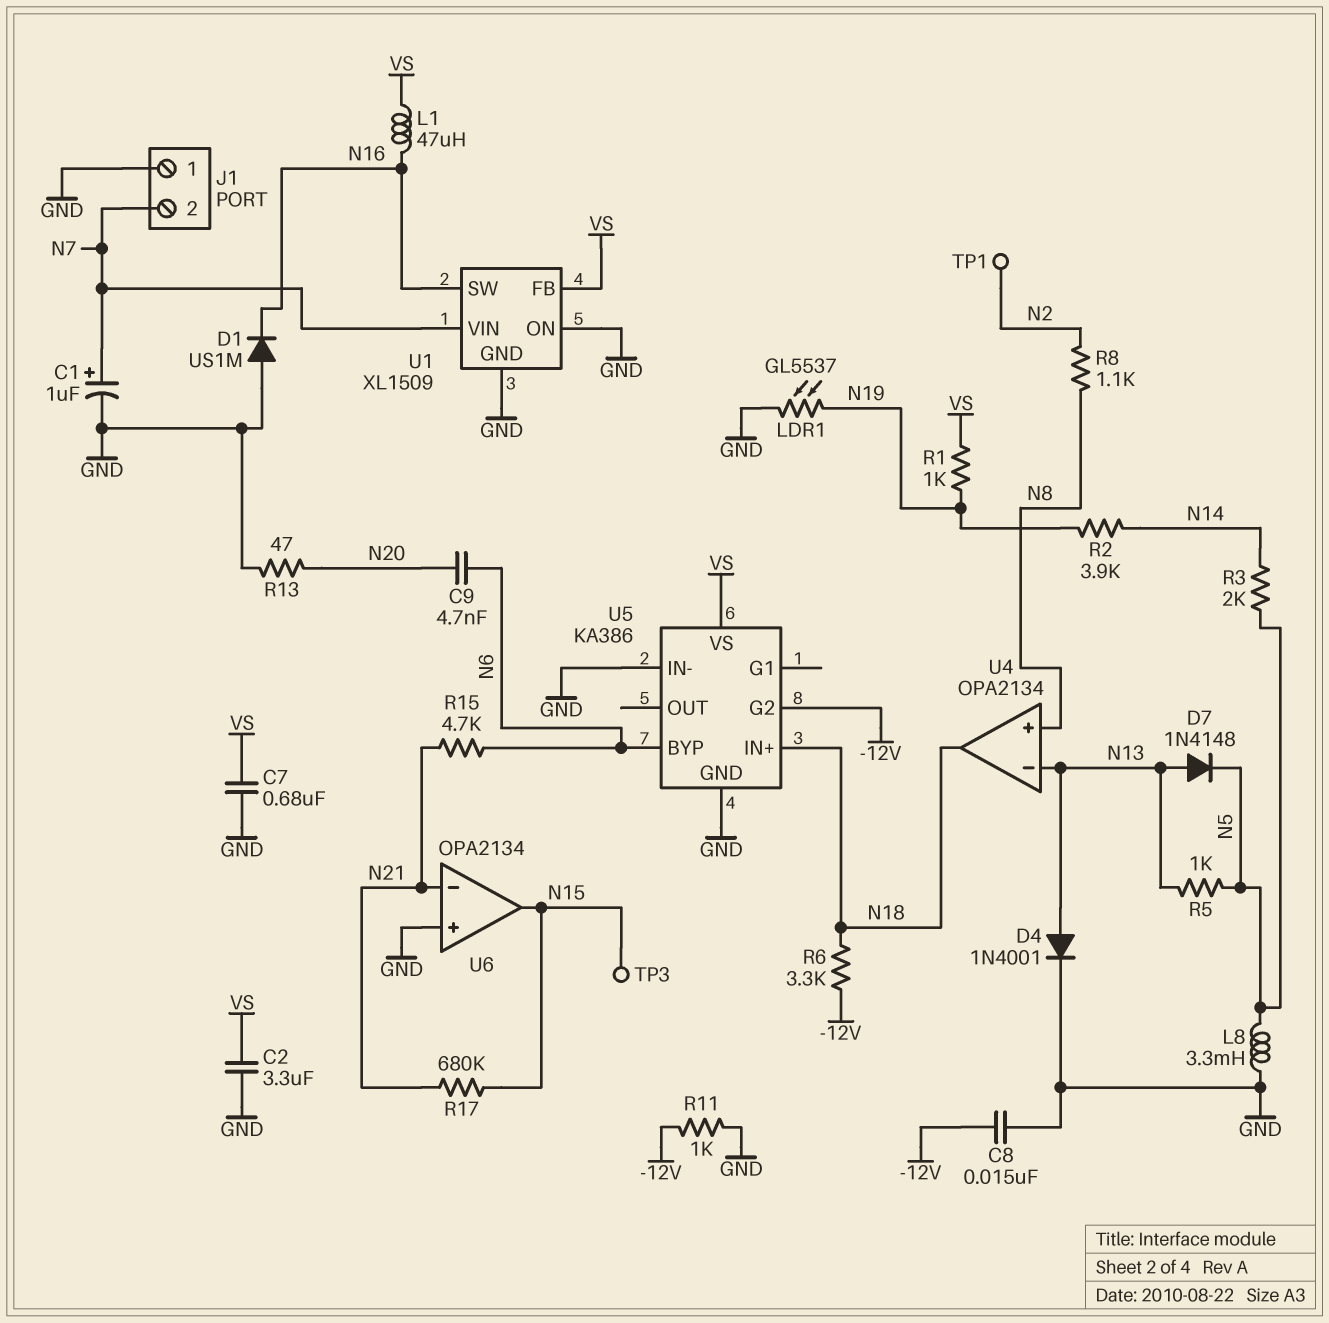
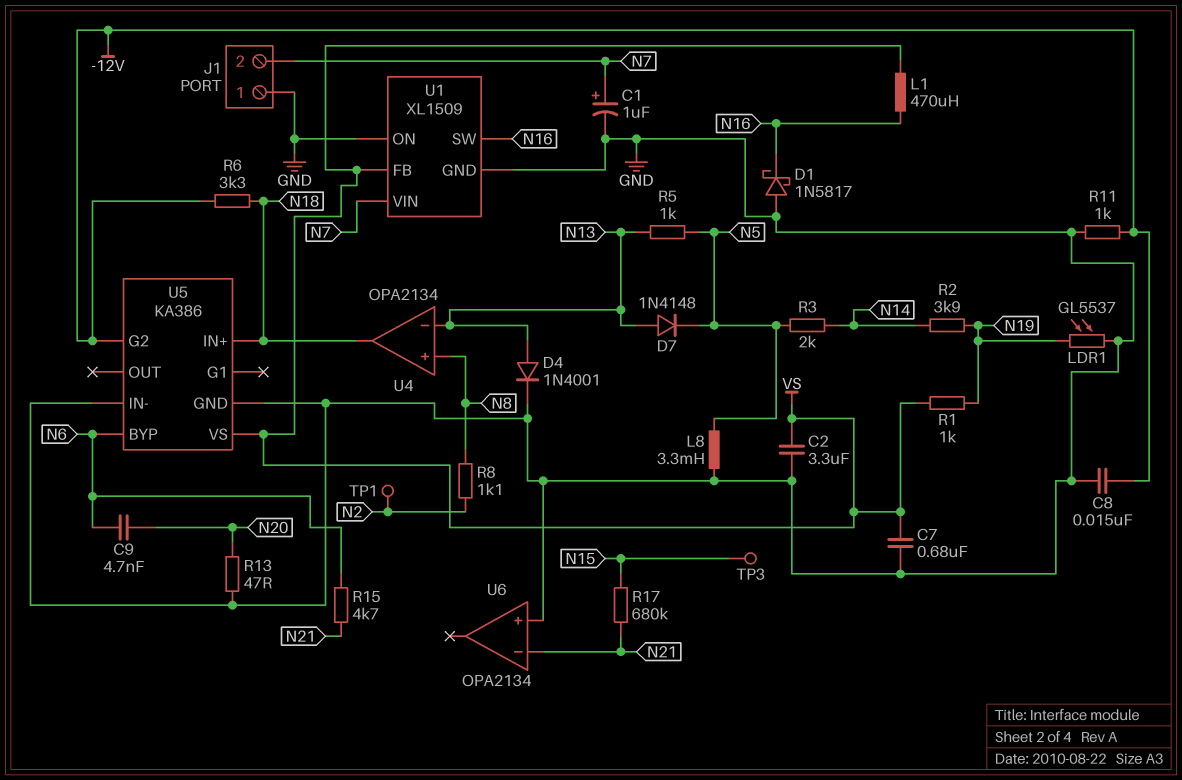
D1: diode US1M (A GND, K N16) -> schottky 1N5817 (A GND, K N16)
L1: 47uH (N16, VS) -> 470uH (N16, VS)
U6 pin out: N15 -> none

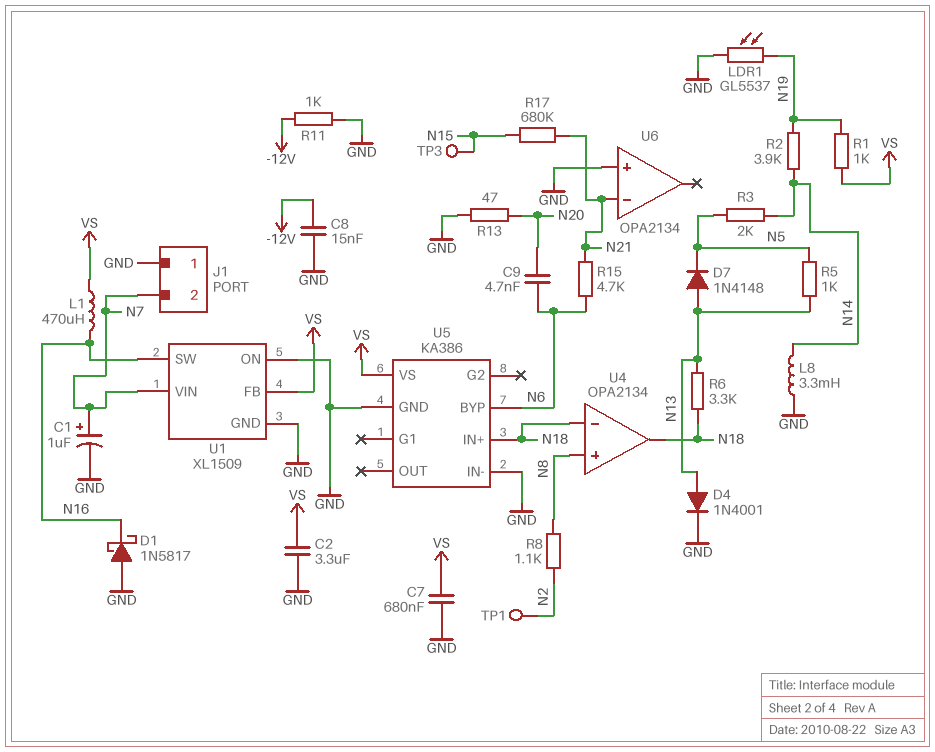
L8: 3.3mH (GND, N5) -> 3.3mH (GND, N14)
R6: 3.3k (-12V, N18) -> 3.3k (N13, N18)
U4 pin in-: N13 -> N18
U5 pin G2: -12V -> none

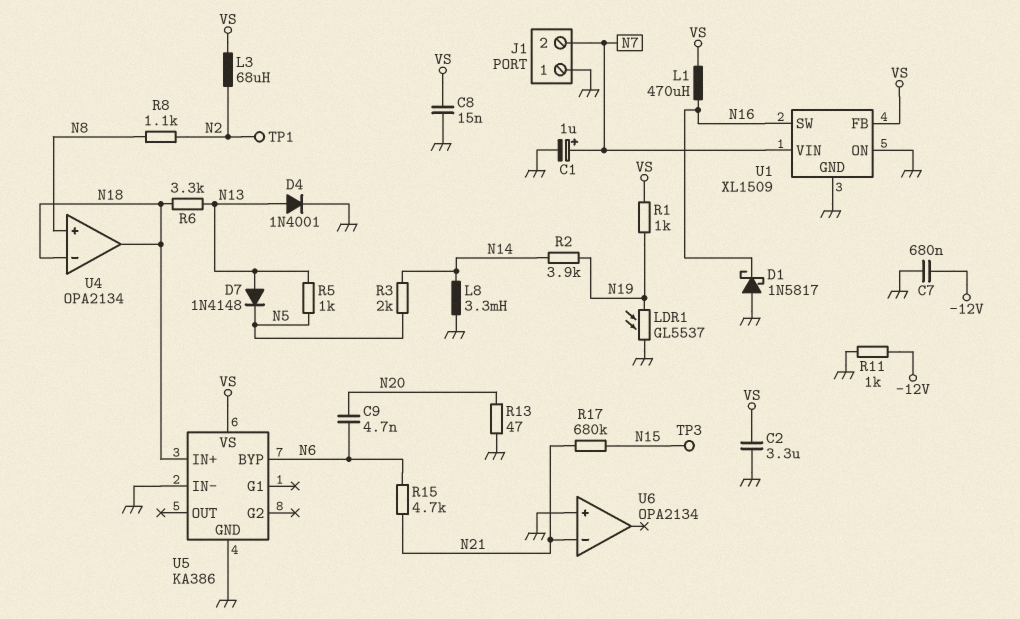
C7: 680nF (GND, VS) -> 680nF (-12V, GND)
C8: 15nF (-12V, GND) -> 15nF (GND, VS)
L3: none -> 68uH (N2, VS)

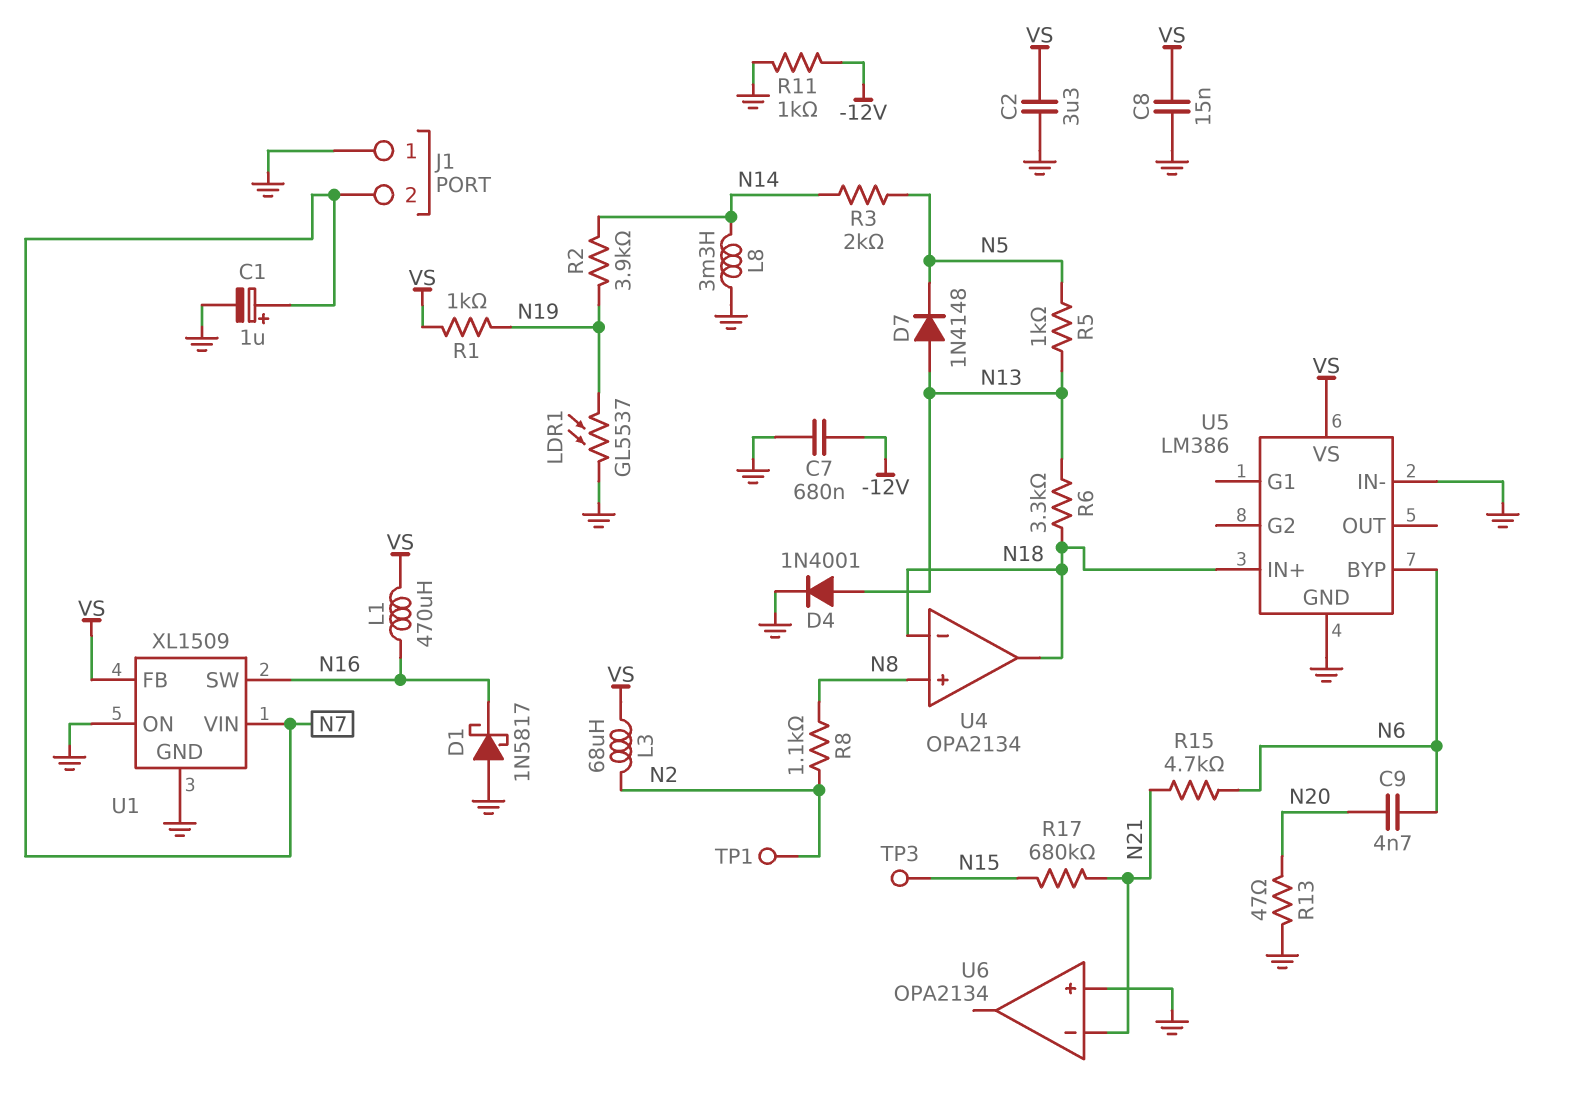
U5: KA386 -> LM386

